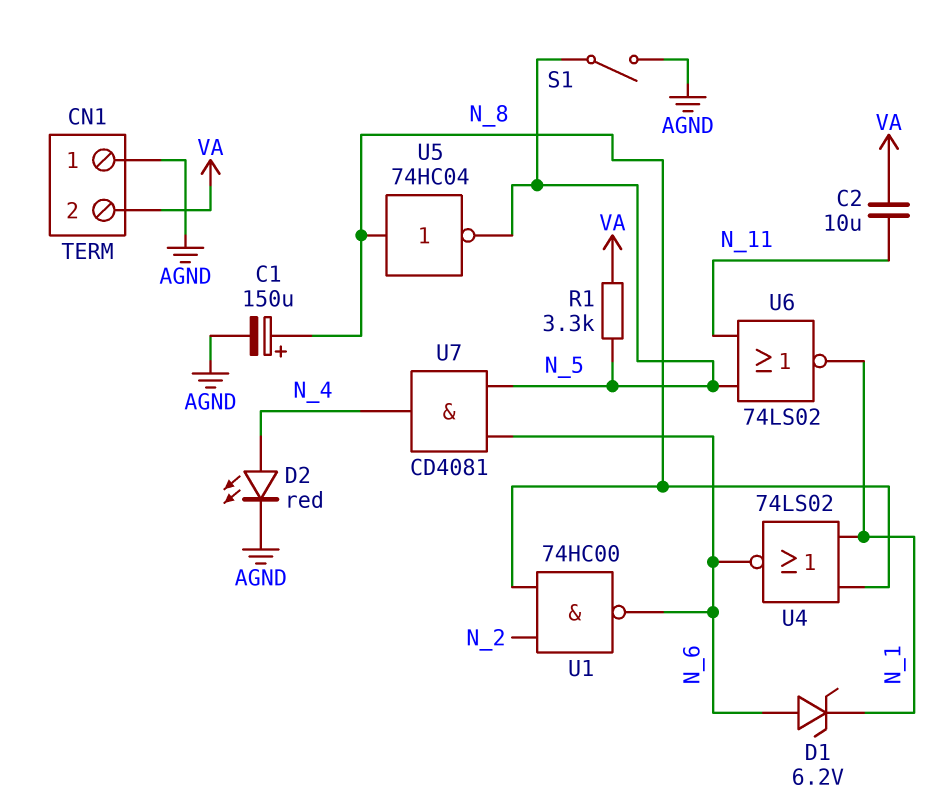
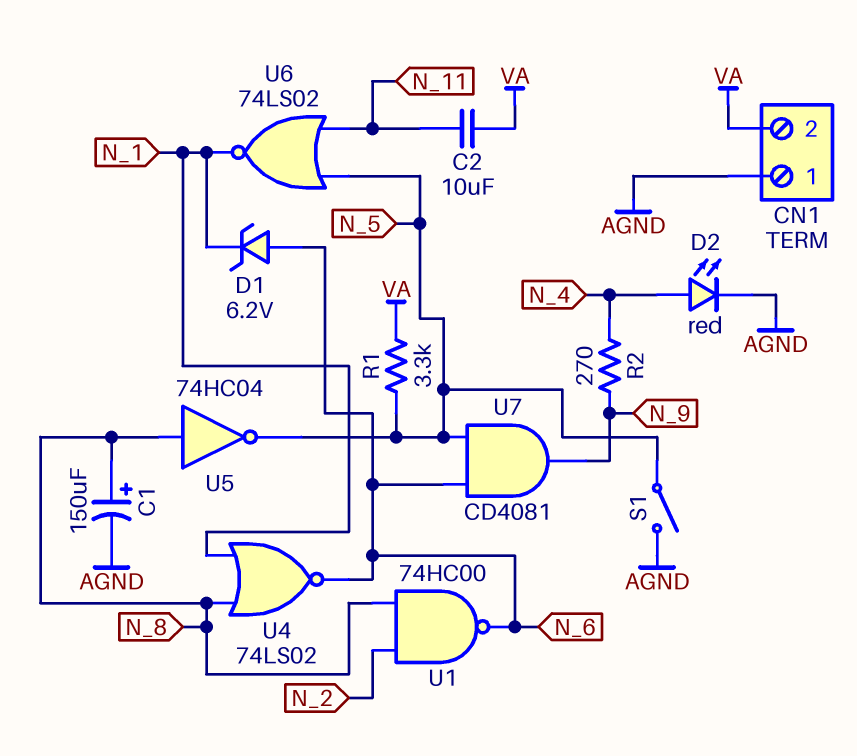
R2: none -> 270 (N_4, N_9)
U7: AND CD4081 (in N_5, in N_6, out N_4) -> AND CD4081 (in N_5, in N_6, out N_9)

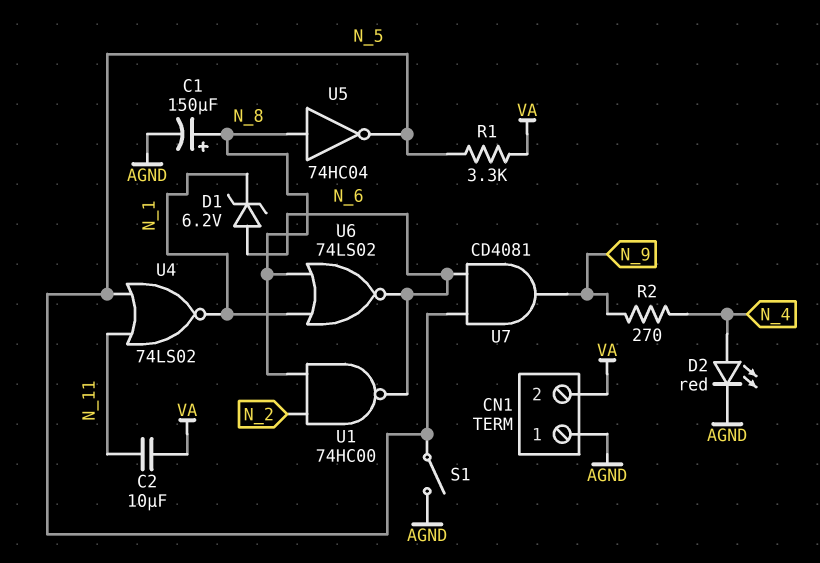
U4: NOR 74LS02 (in N_1, in N_8, out N_6) -> NOR 74LS02 (in N_5, in N_11, out N_1)
U6: NOR 74LS02 (in N_5, in N_11, out N_1) -> NOR 74LS02 (in N_1, in N_8, out N_6)

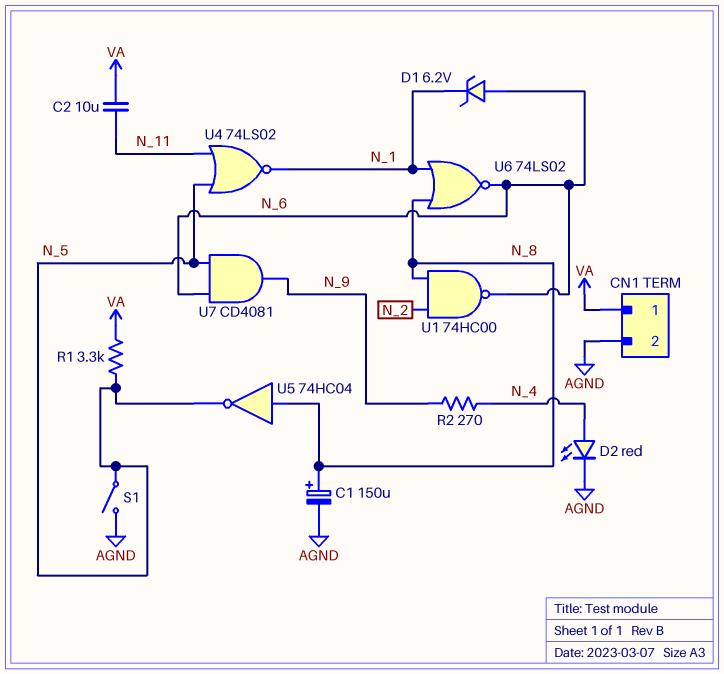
CN1 pin 1: AGND -> VA
CN1 pin 2: VA -> AGND

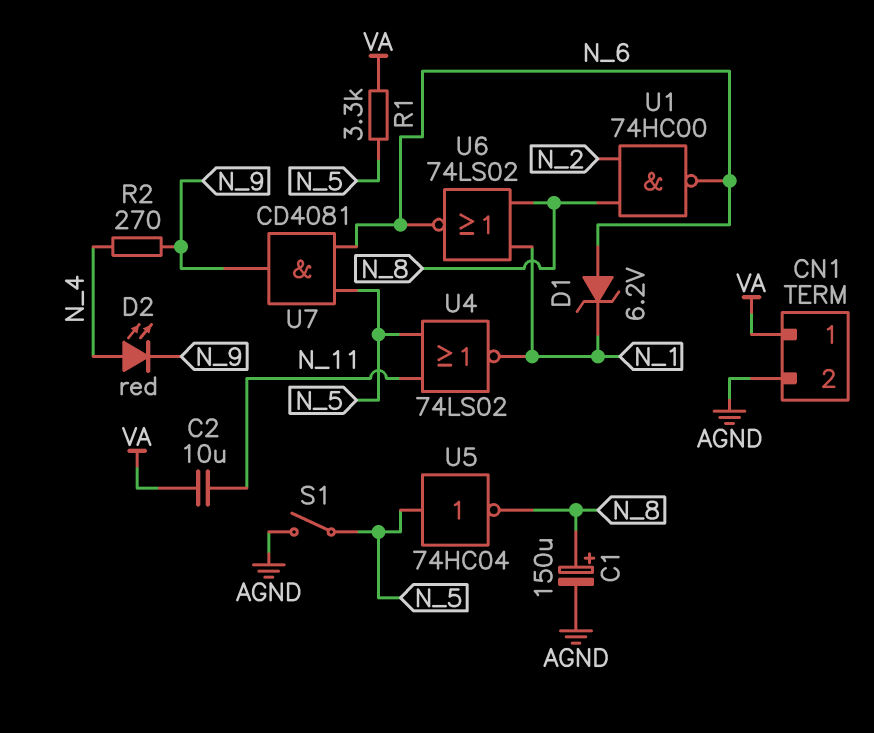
D2: LED red (A N_4, K AGND) -> LED red (A N_4, K N_9)
U5: NOT 74HC04 (in N_8, out N_5) -> NOT 74HC04 (in N_5, out N_8)

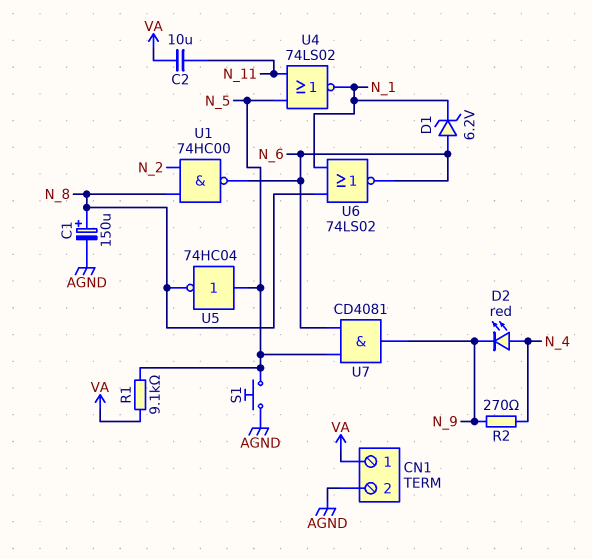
R1: 3.3k (N_5, VA) -> 9.1k (N_5, VA)
S1: switch (AGND, N_5) -> button (AGND, N_5)

